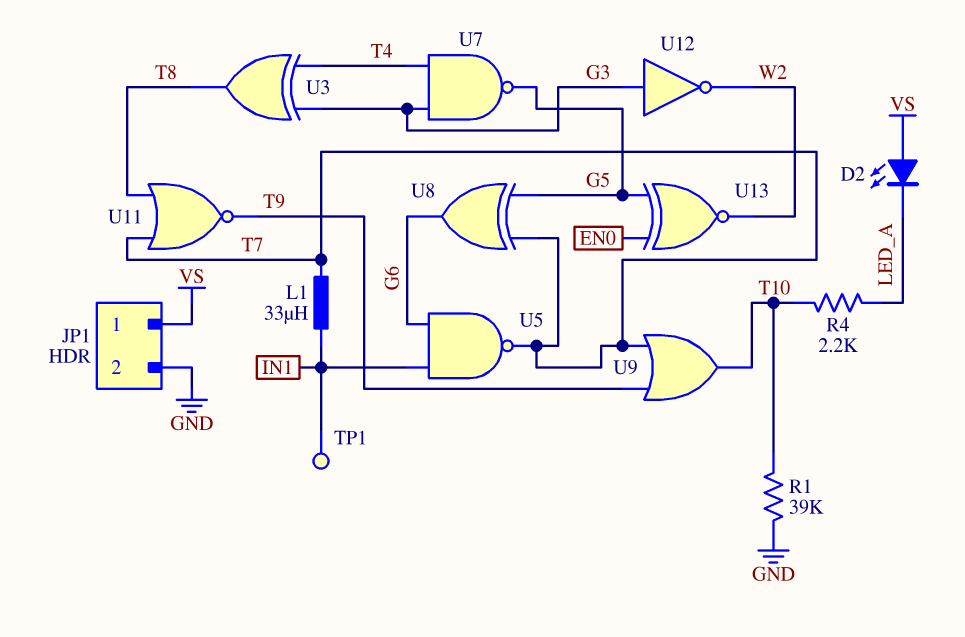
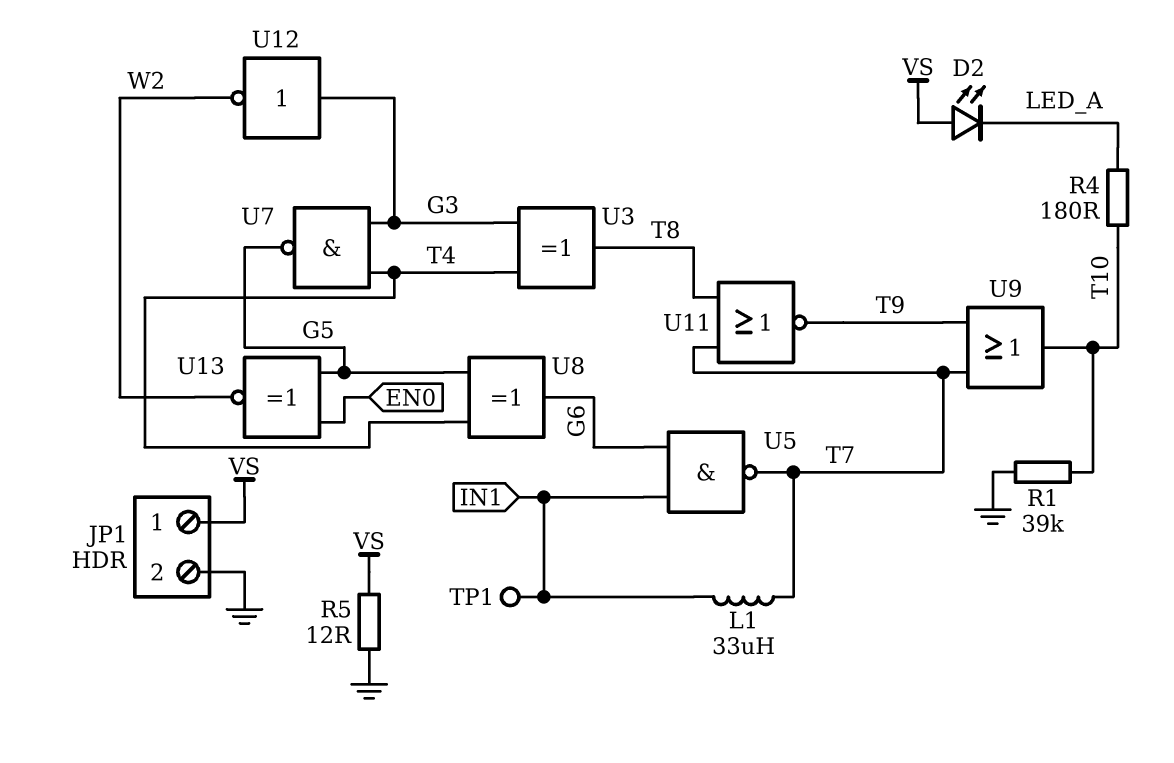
R4: 2.2k (LED_A, T10) -> 180 (LED_A, T10)
R5: none -> 12 (GND, VS)
U8: XOR (in G5, in T7, out G6) -> XOR (in G5, in T4, out G6)

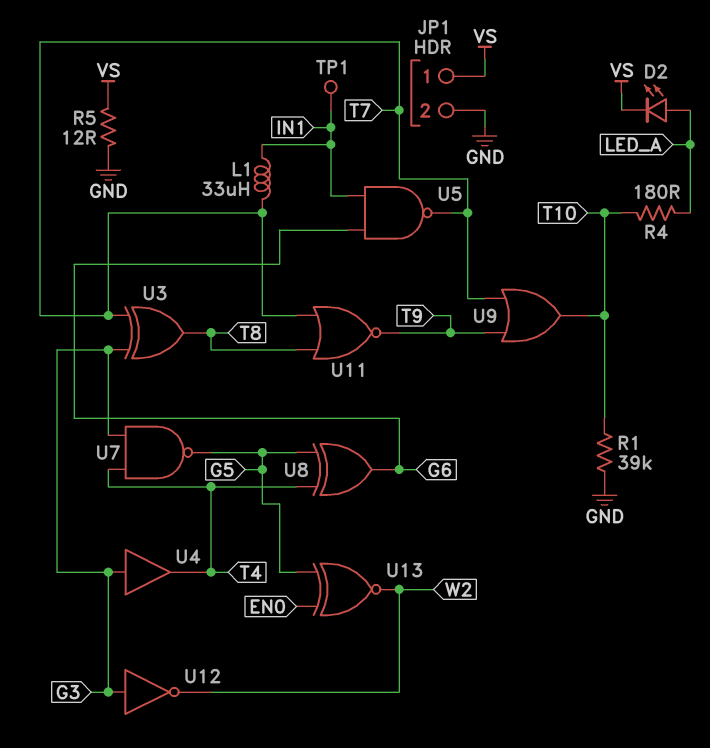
D2: LED (A VS, K LED_A) -> LED (A LED_A, K VS)
U3: XOR (in G3, in T4, out T8) -> XOR (in G3, in T7, out T8)
U4: none -> buffer (in G3, out T4)

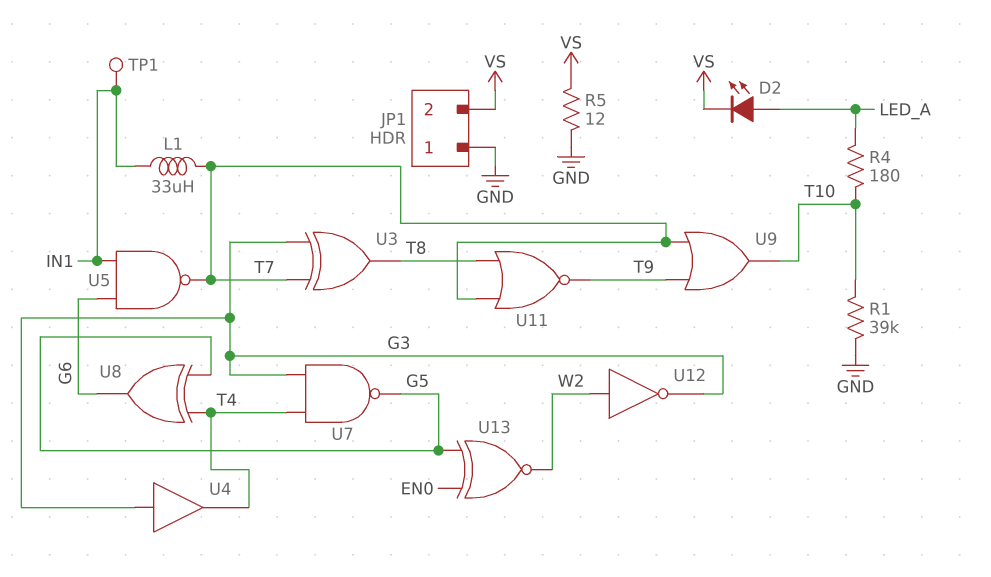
JP1 pin 1: VS -> GND
JP1 pin 2: GND -> VS
U12: NOT (in G3, out W2) -> NOT (in W2, out G3)

